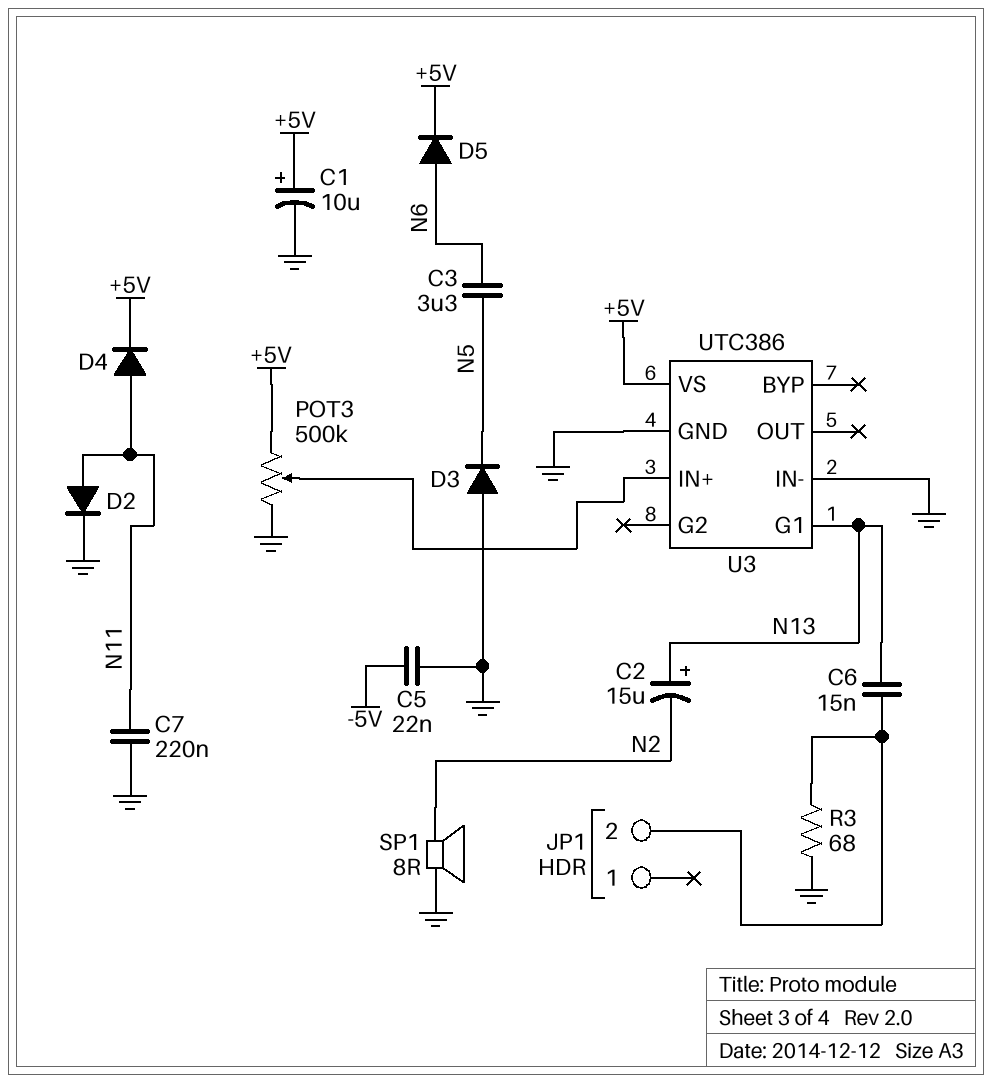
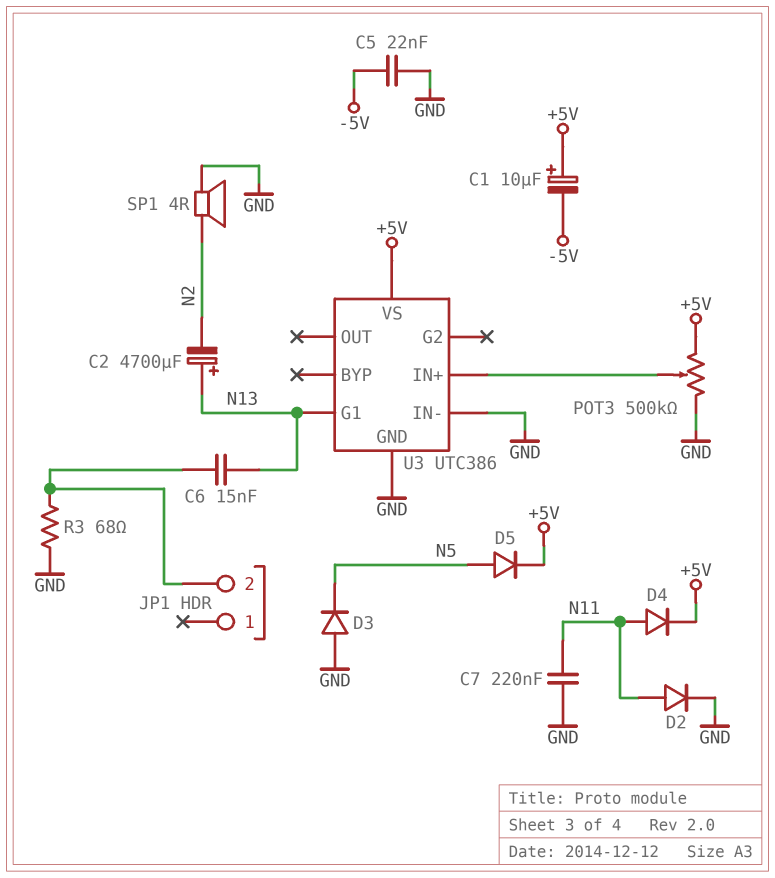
C1: 10uF (plus +5V, minus GND) -> 10uF (plus +5V, minus -5V)
C2: 15uF (plus N13, minus N2) -> 4700uF (plus N13, minus N2)
C3: 3.3uF (N5, N6) -> none
D5: diode (A N6, K +5V) -> diode (A N5, K +5V)
SP1: speaker 8R (GND, N2) -> speaker 4R (GND, N2)

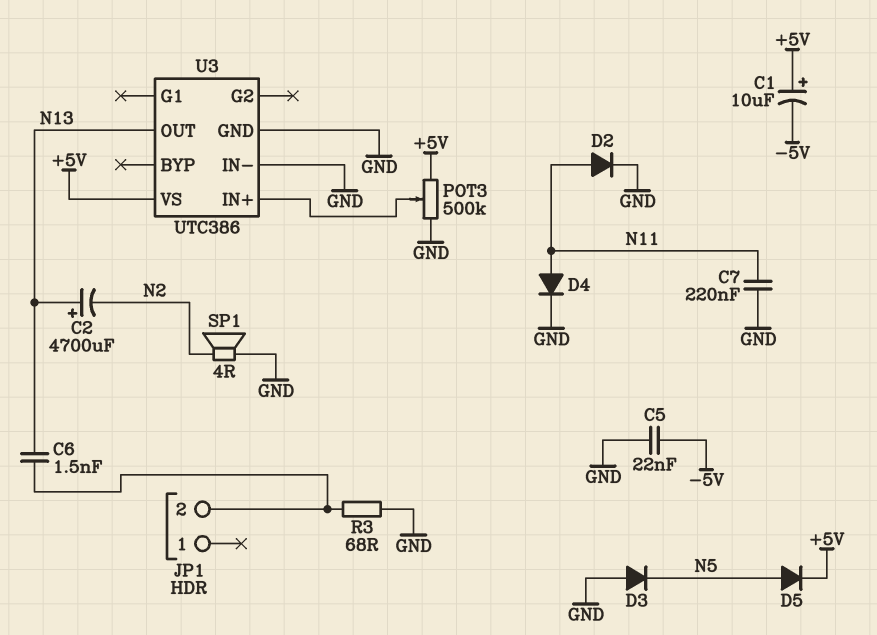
C6: 15nF (JP1/2, N13) -> 1.5nF (JP1/2, N13)
D4: diode (A N11, K +5V) -> diode (A N11, K GND)
U3 pin G1: N13 -> none
U3 pin OUT: none -> N13

